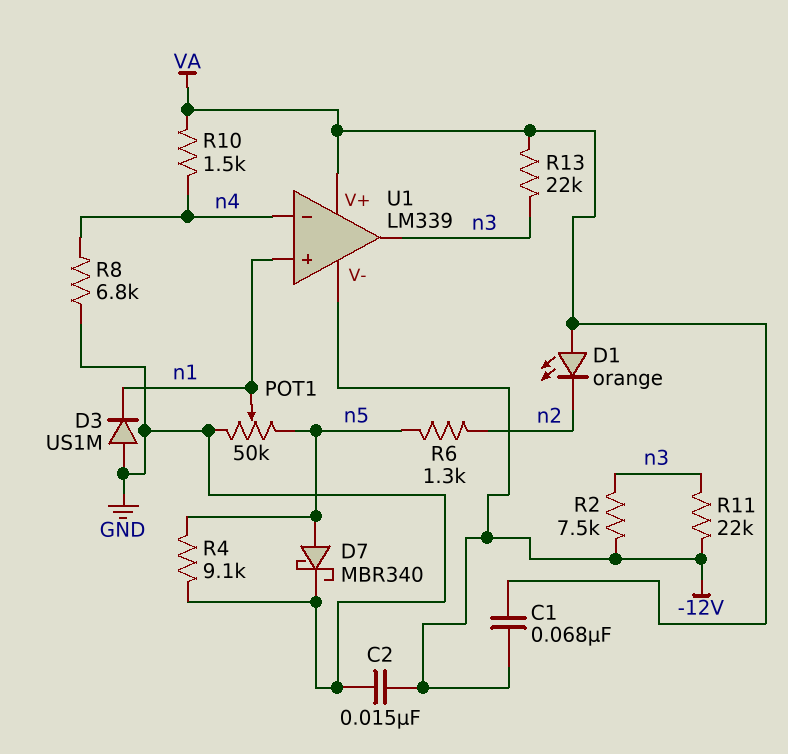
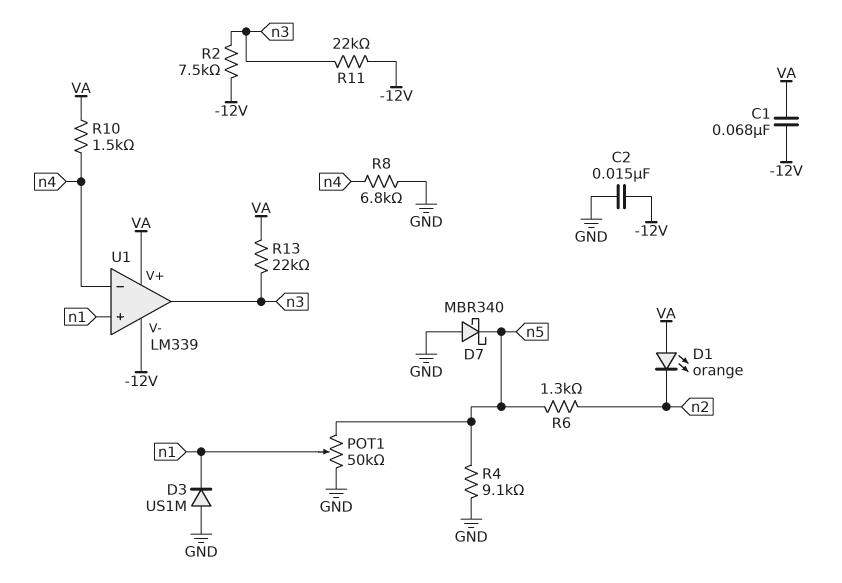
D7: schottky MBR340 (A n5, K GND) -> schottky MBR340 (A GND, K n5)

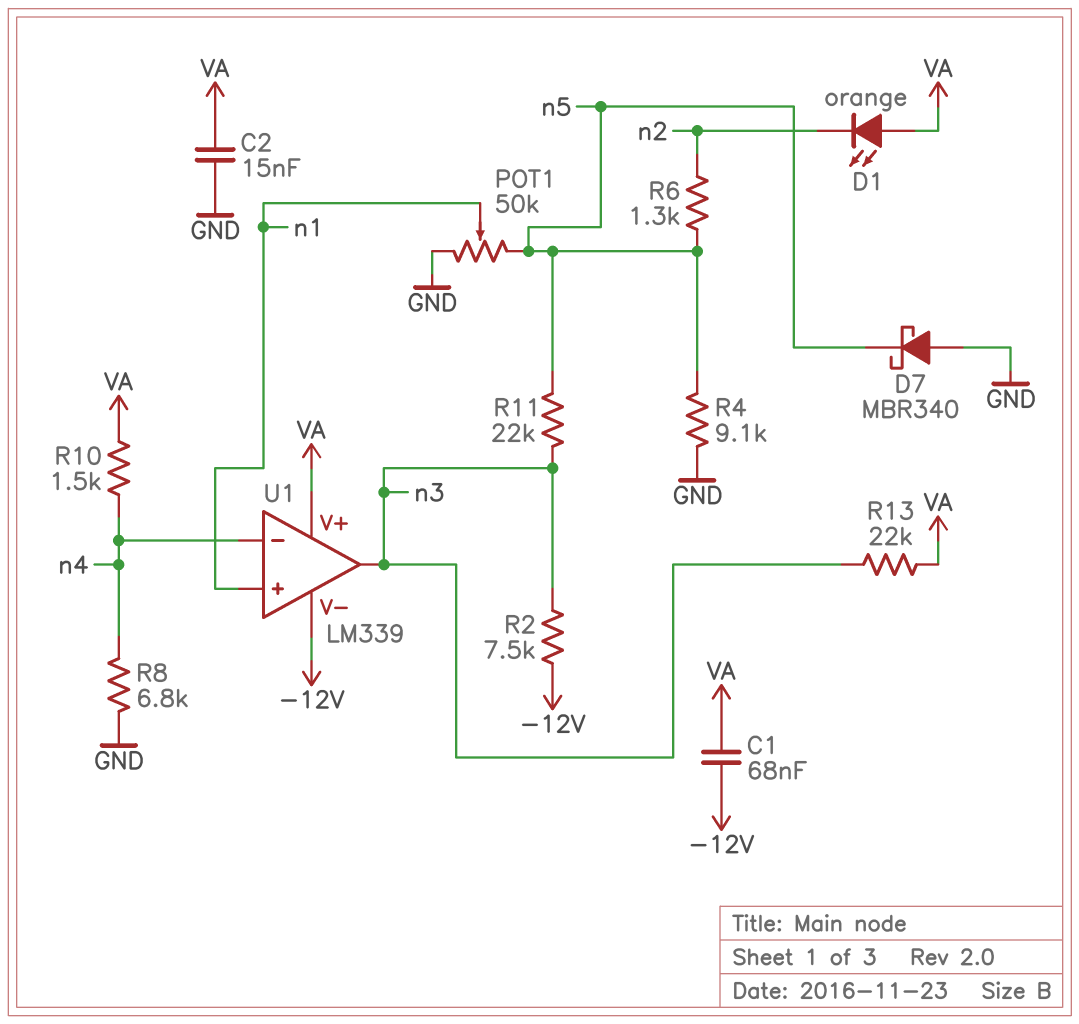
C2: 15nF (-12V, GND) -> 15nF (GND, VA)
D3: diode US1M (A GND, K n1) -> none
R11: 22k (-12V, n3) -> 22k (n3, n5)

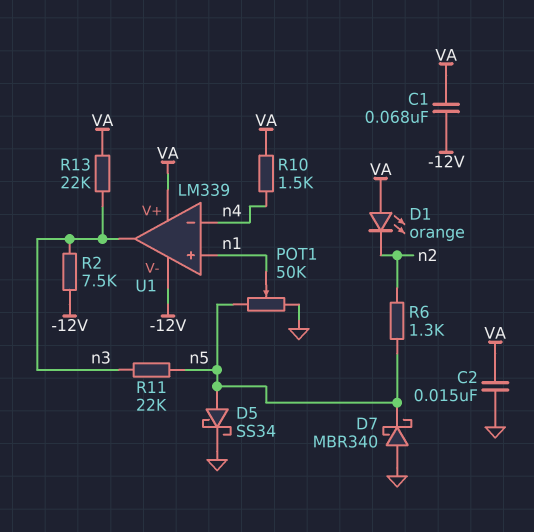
D5: none -> schottky SS34 (A n5, K GND)
R4: 9.1k (GND, n5) -> none
R8: 6.8k (GND, n4) -> none

